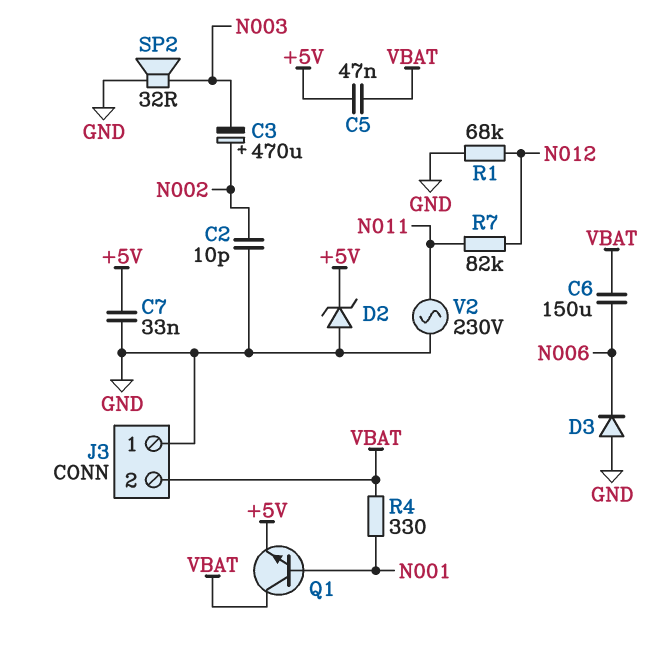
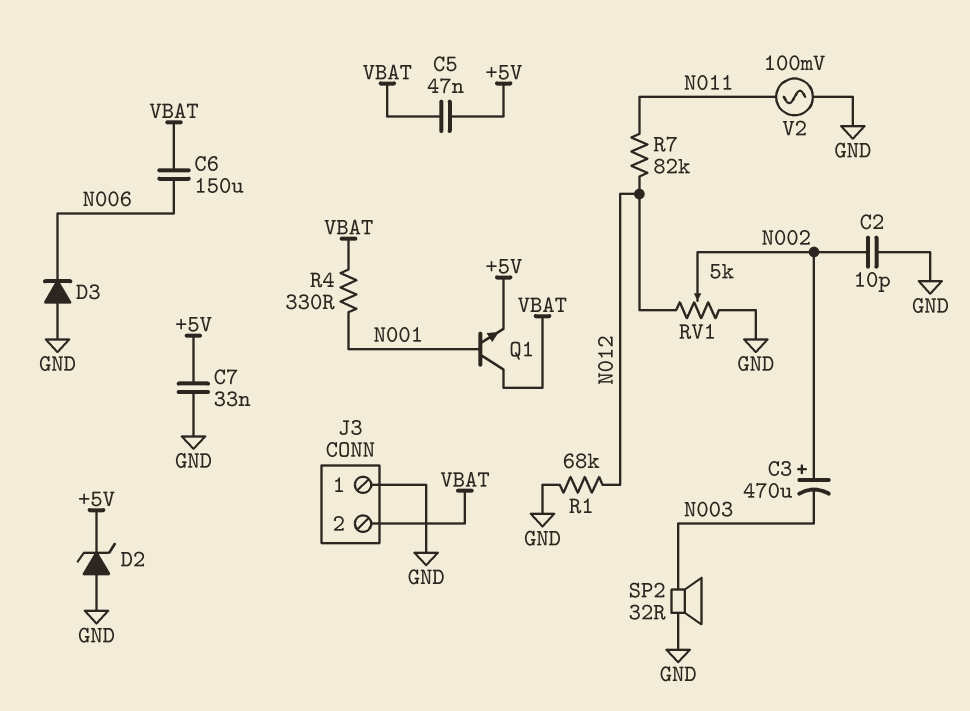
RV1: none -> 5k (GND, N012, wiper N002)
V2: AC 230V (GND, N011) -> AC 100mV (GND, N011)

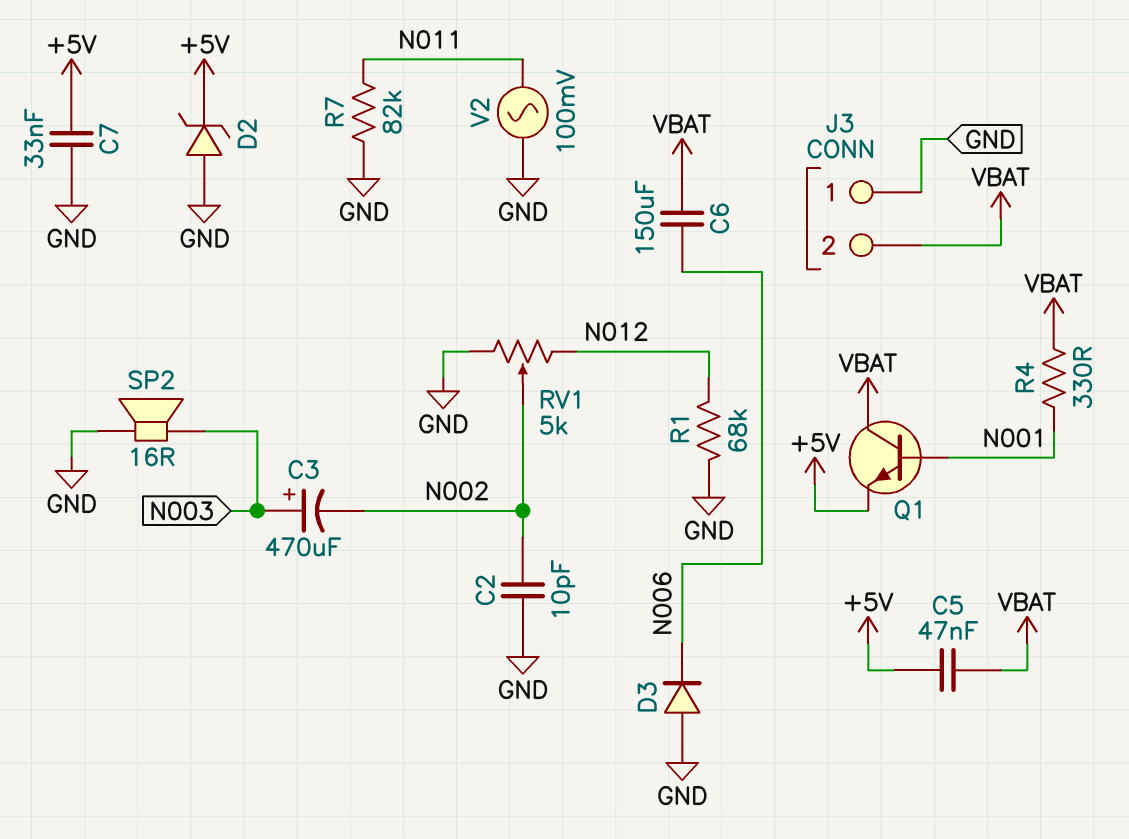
C3: 470uF (plus N002, minus N003) -> 470uF (plus N003, minus N002)
R7: 82k (N011, N012) -> 82k (GND, N011)
SP2: speaker 32R (GND, N003) -> speaker 16R (GND, N003)

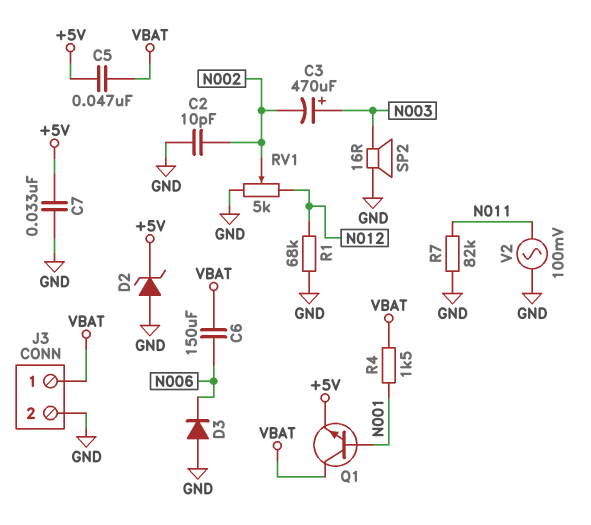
J3 pin 1: GND -> VBAT
J3 pin 2: VBAT -> GND
R4: 330 (N001, VBAT) -> 1.5k (N001, VBAT)

